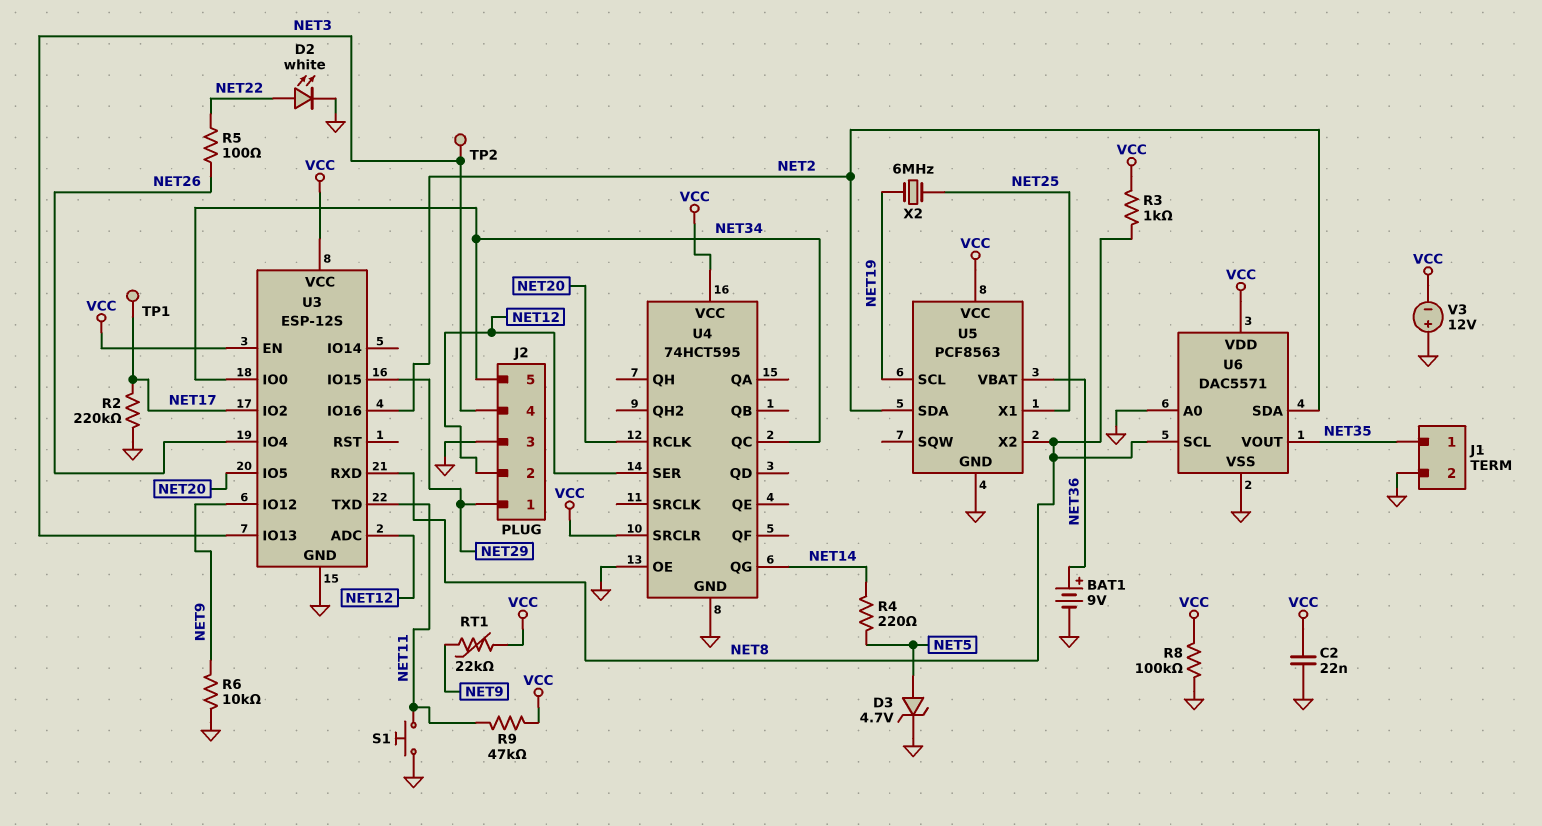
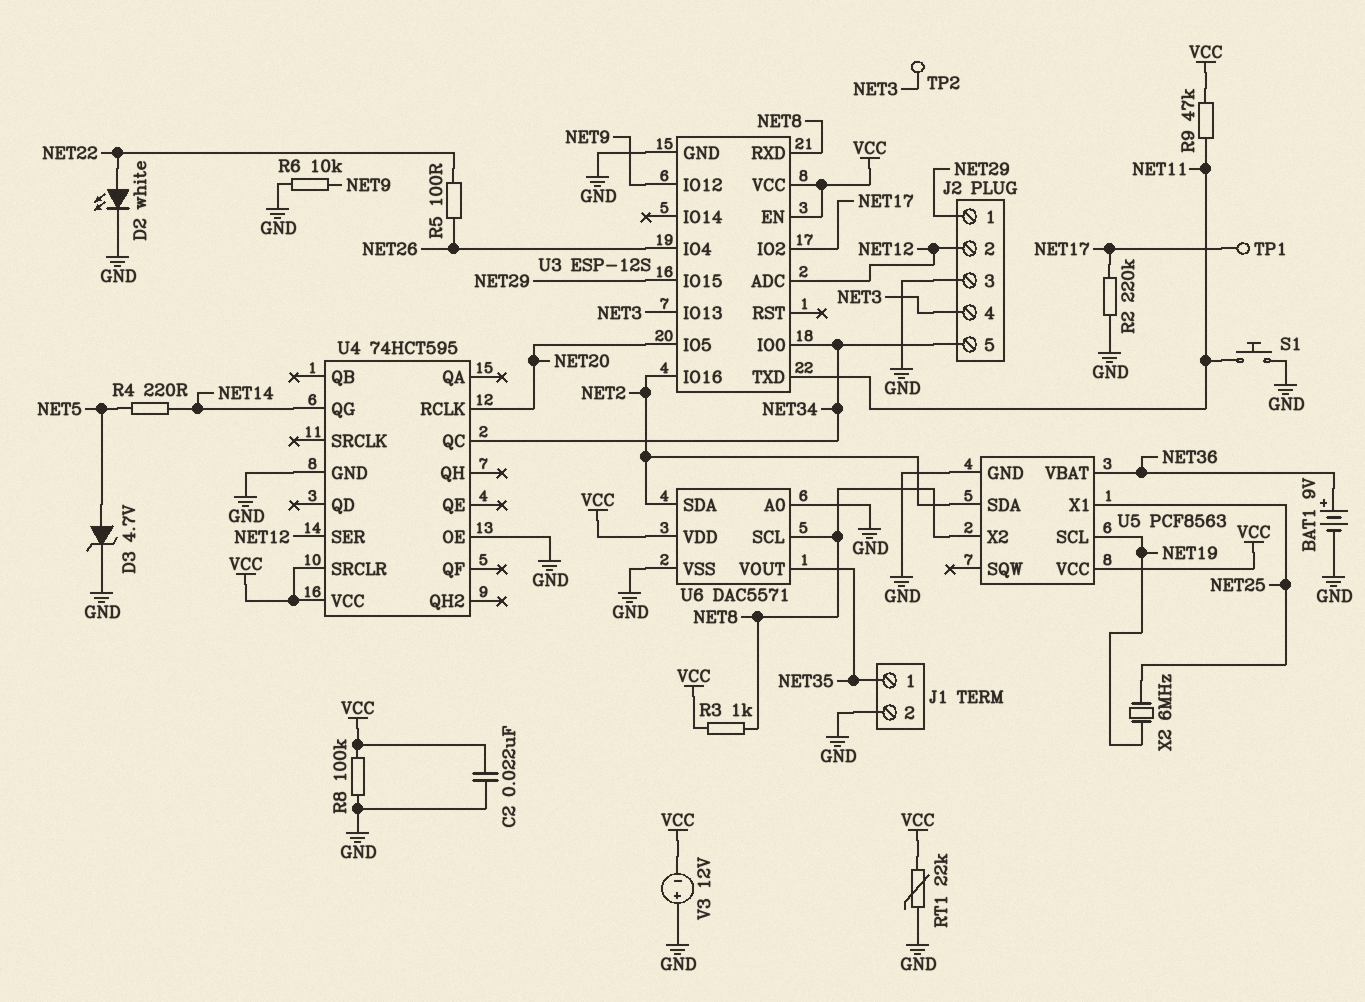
RT1: 22k (NET9, VCC) -> 22k (GND, VCC)

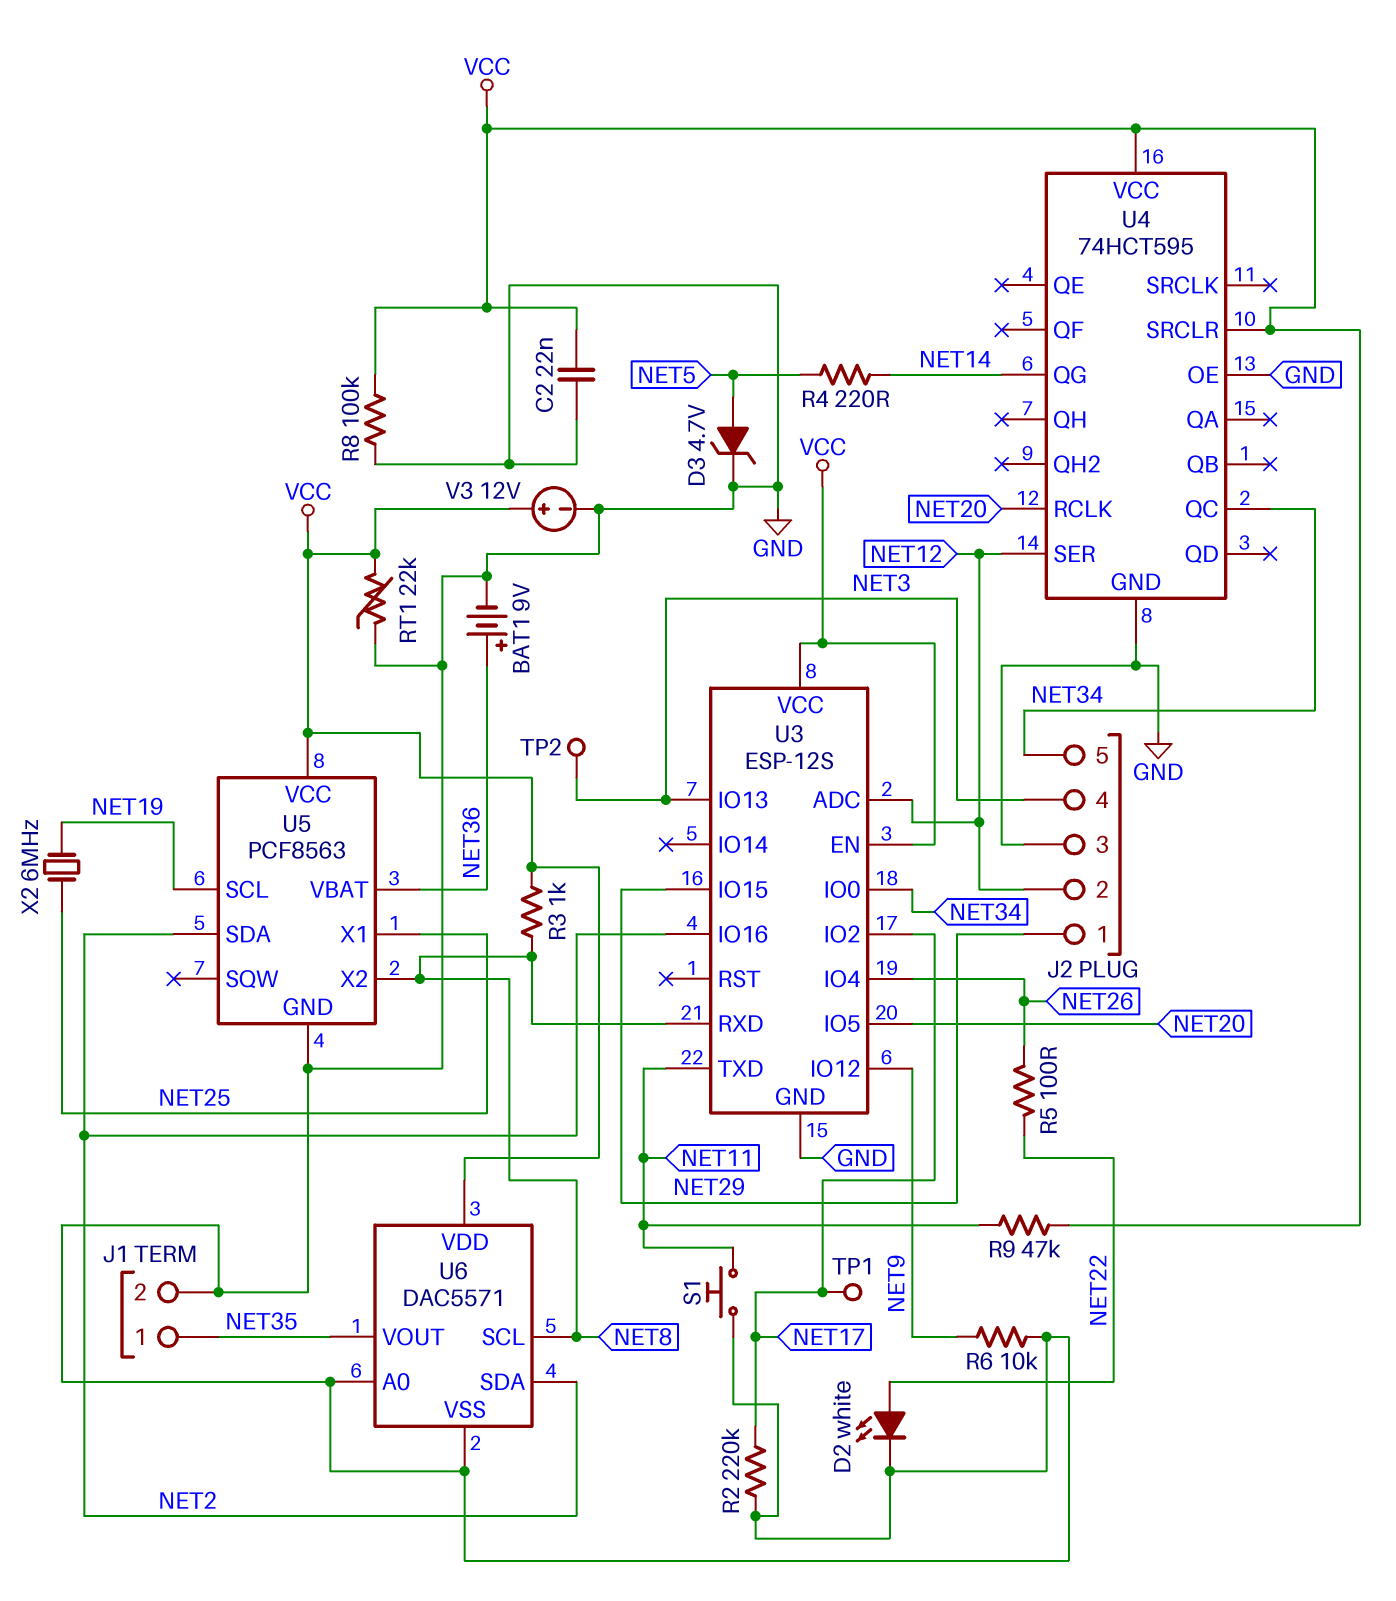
V3: 12V (plus GND, minus VCC) -> 12V (plus VCC, minus GND)

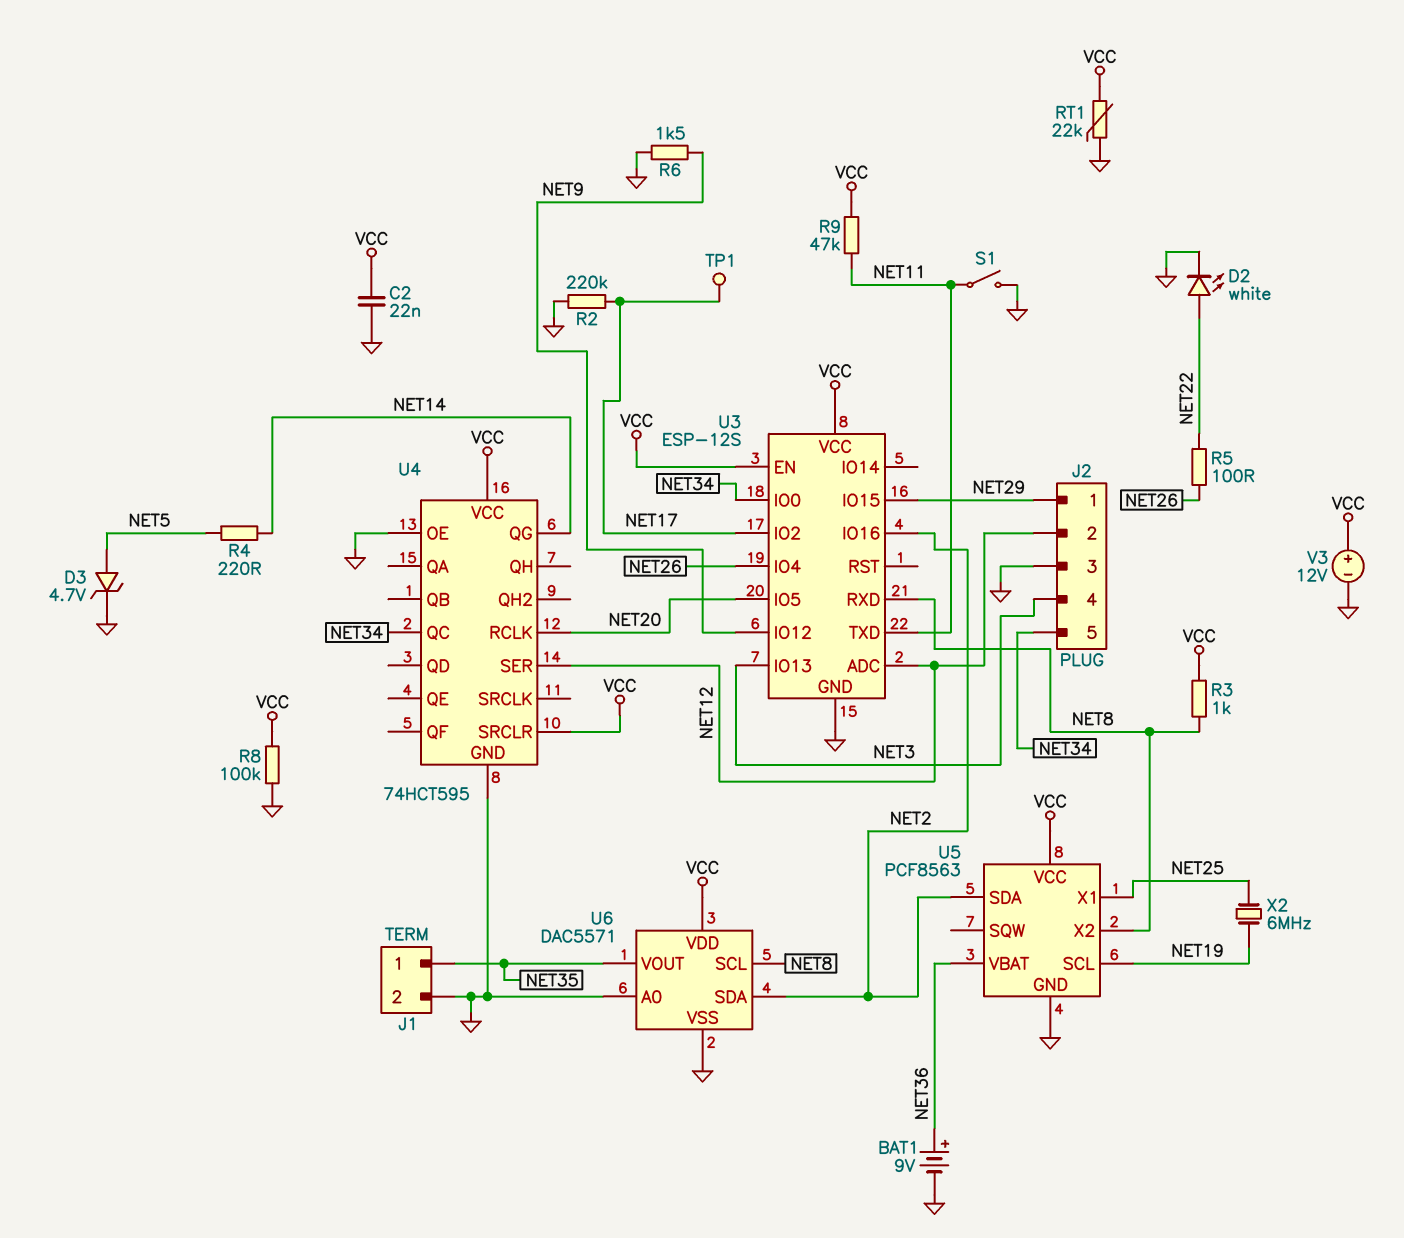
R6: 10k (GND, NET9) -> 1.5k (GND, NET9)
S1: button (GND, NET11) -> switch (GND, NET11)
TP2: test point (NET3) -> none

